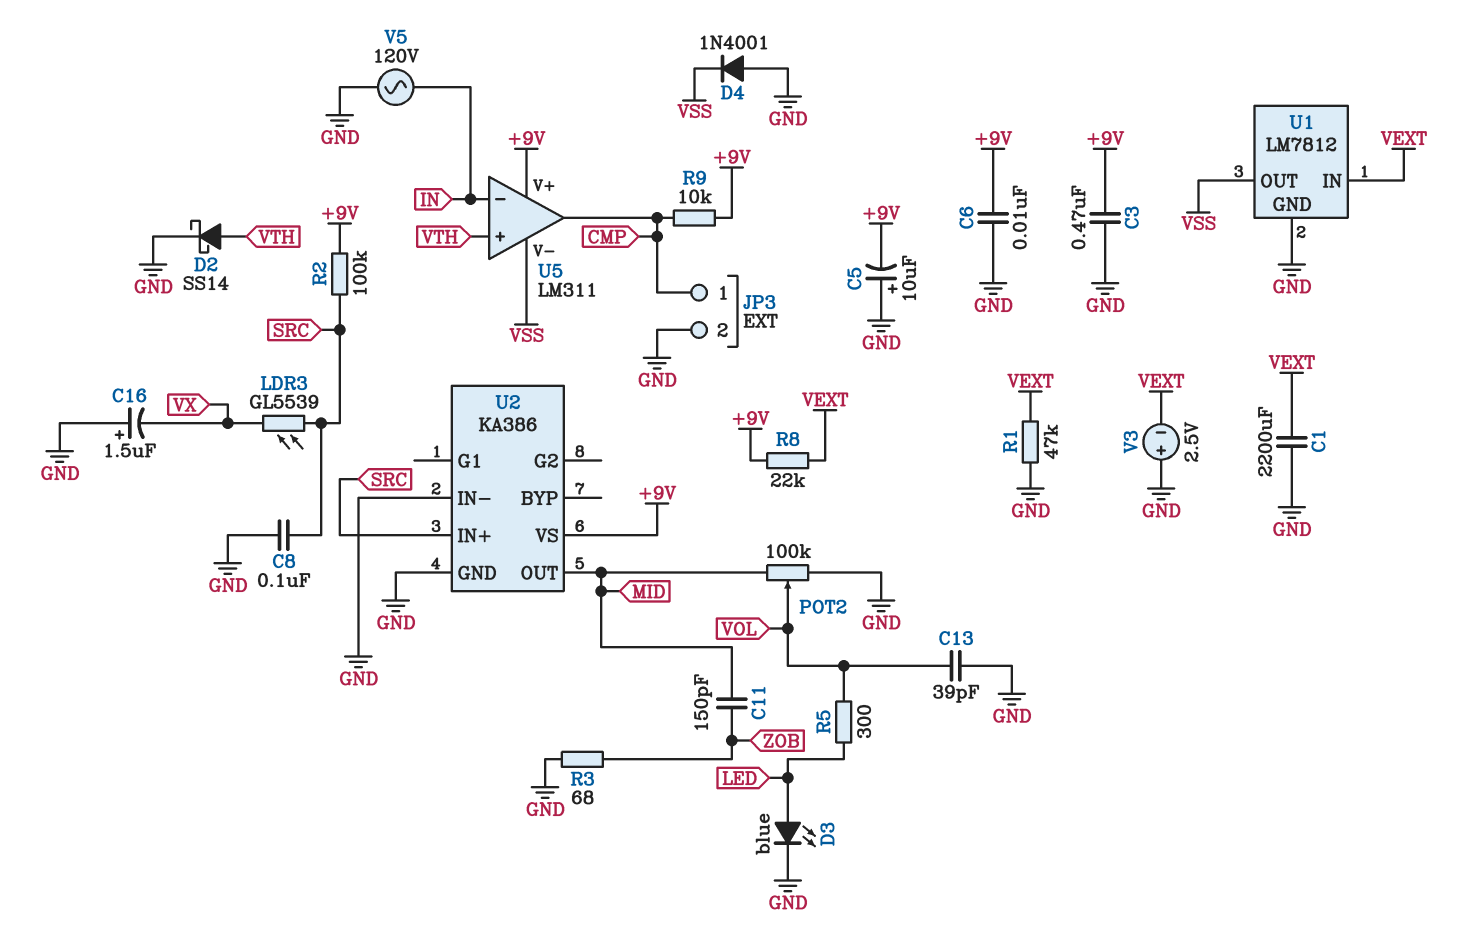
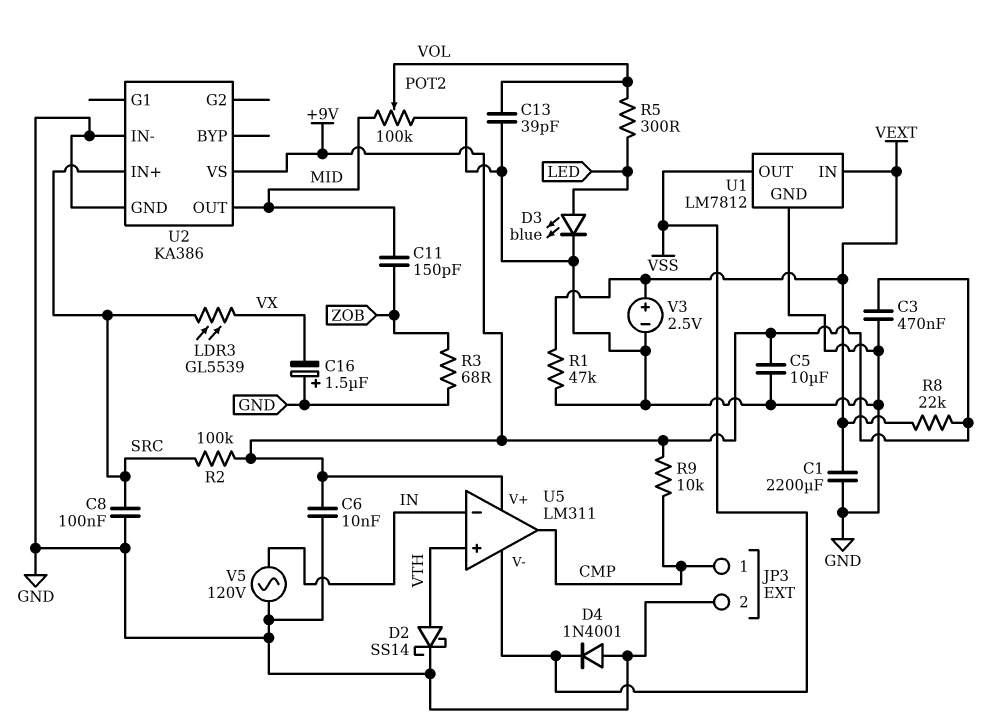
C5: 10uF (plus GND, minus +9V) -> 10uF (+9V, GND)
V3: 2.5V (plus GND, minus VEXT) -> 2.5V (plus VEXT, minus GND)

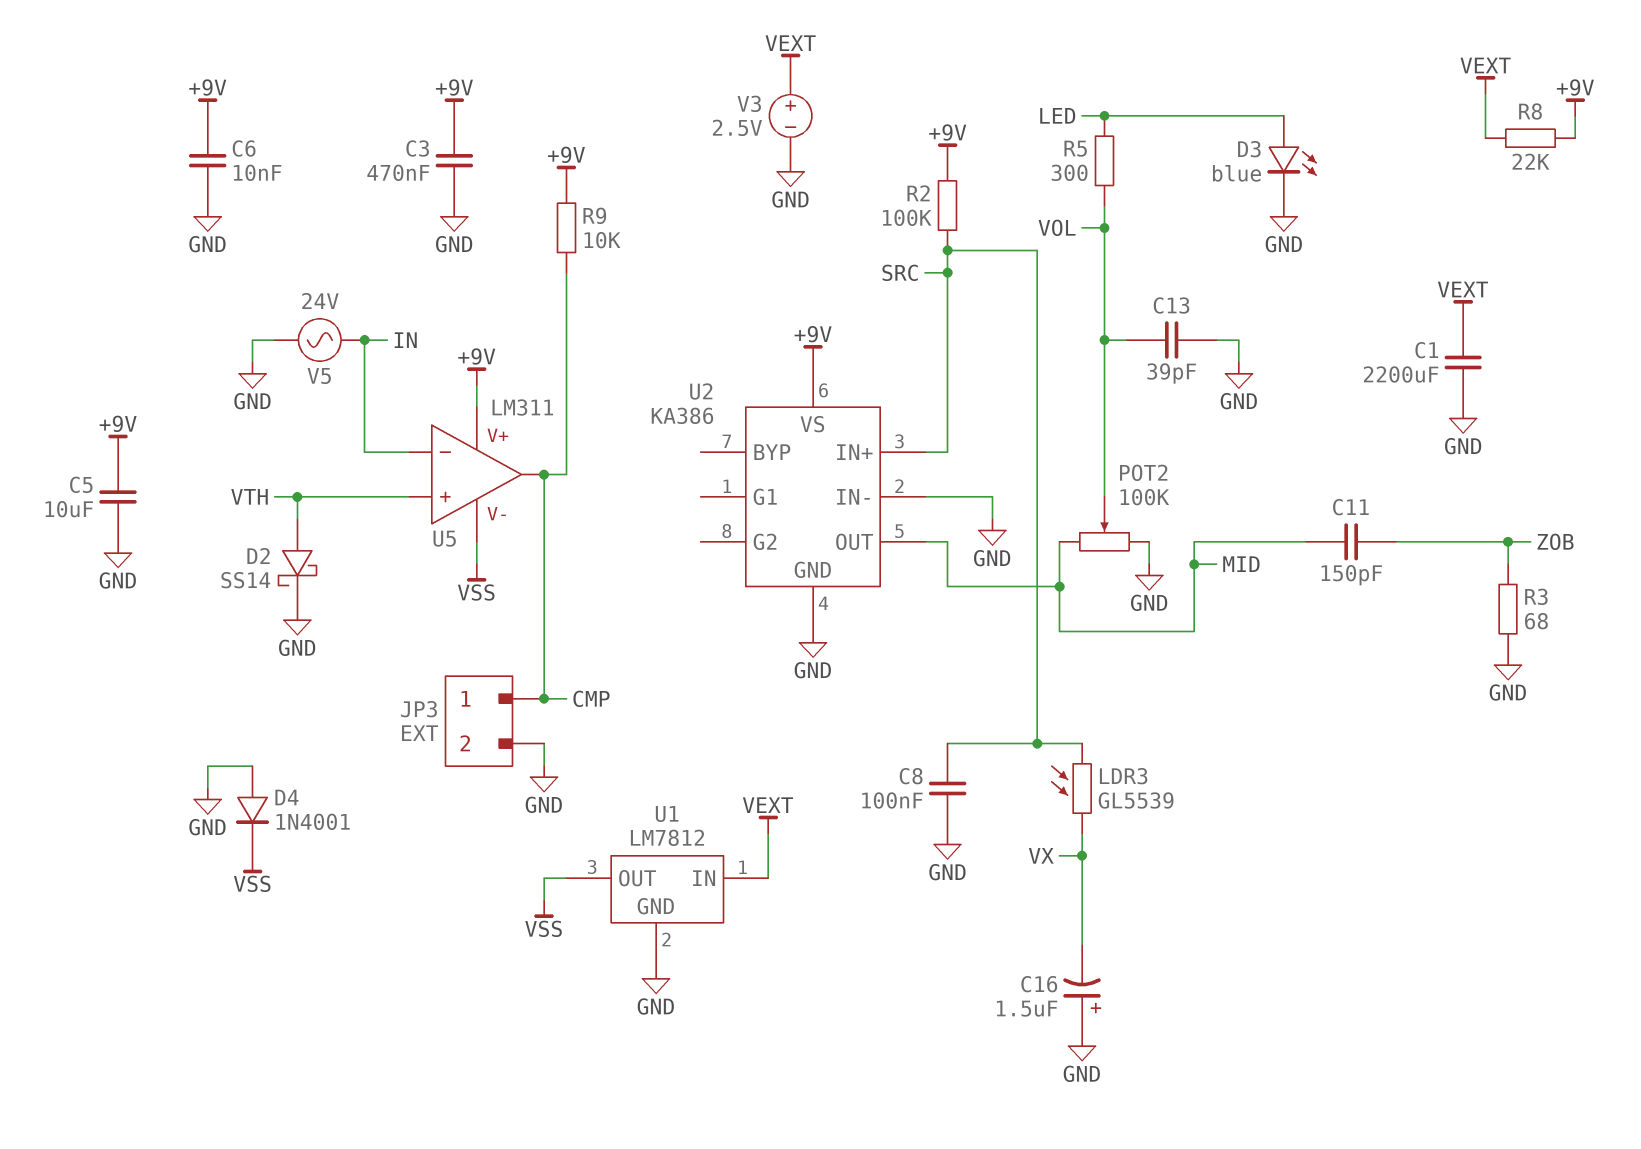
R1: 47k (GND, VEXT) -> none
V5: AC 120V (GND, IN) -> AC 24V (GND, IN)

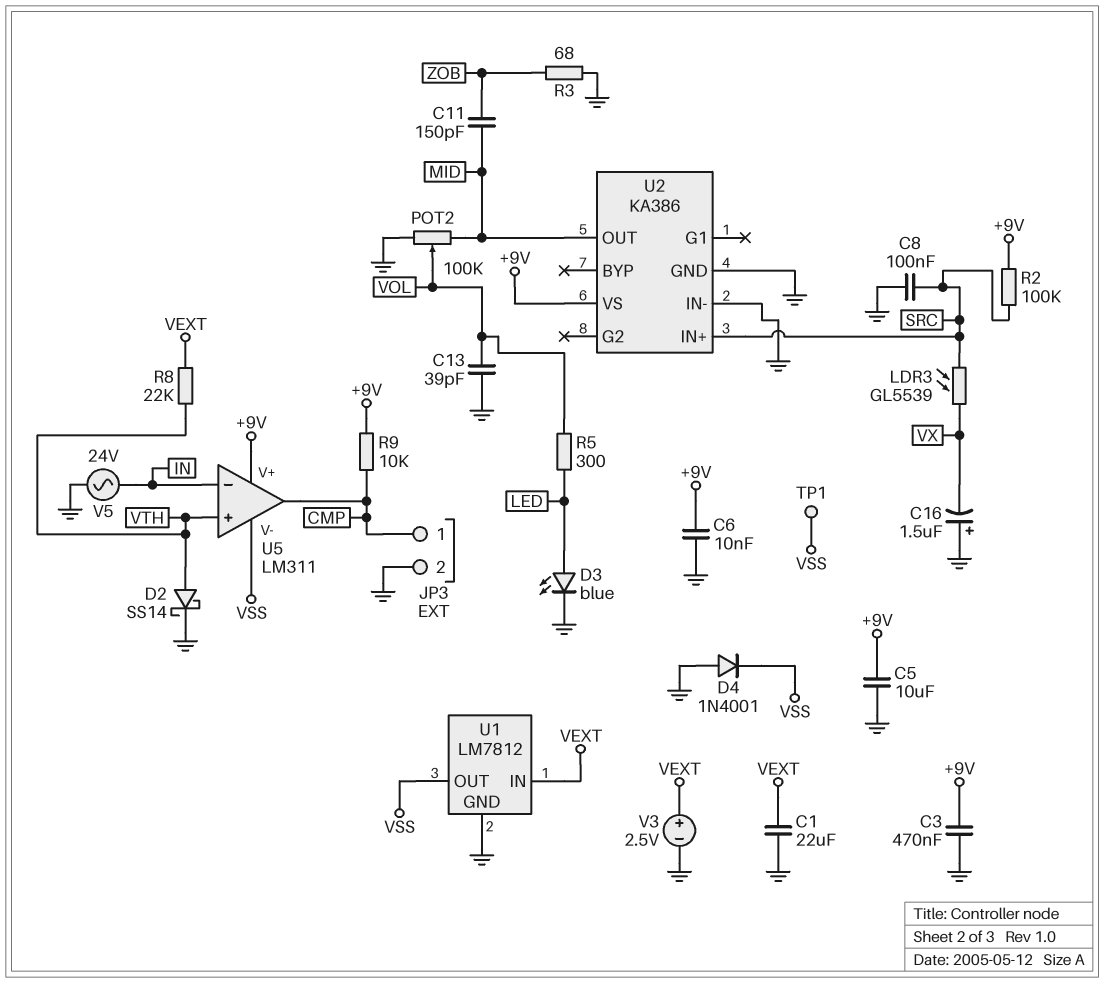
C1: 2200uF (GND, VEXT) -> 22uF (GND, VEXT)
R8: 22k (+9V, VEXT) -> 22k (VEXT, VTH)
TP1: none -> test point (VSS)

